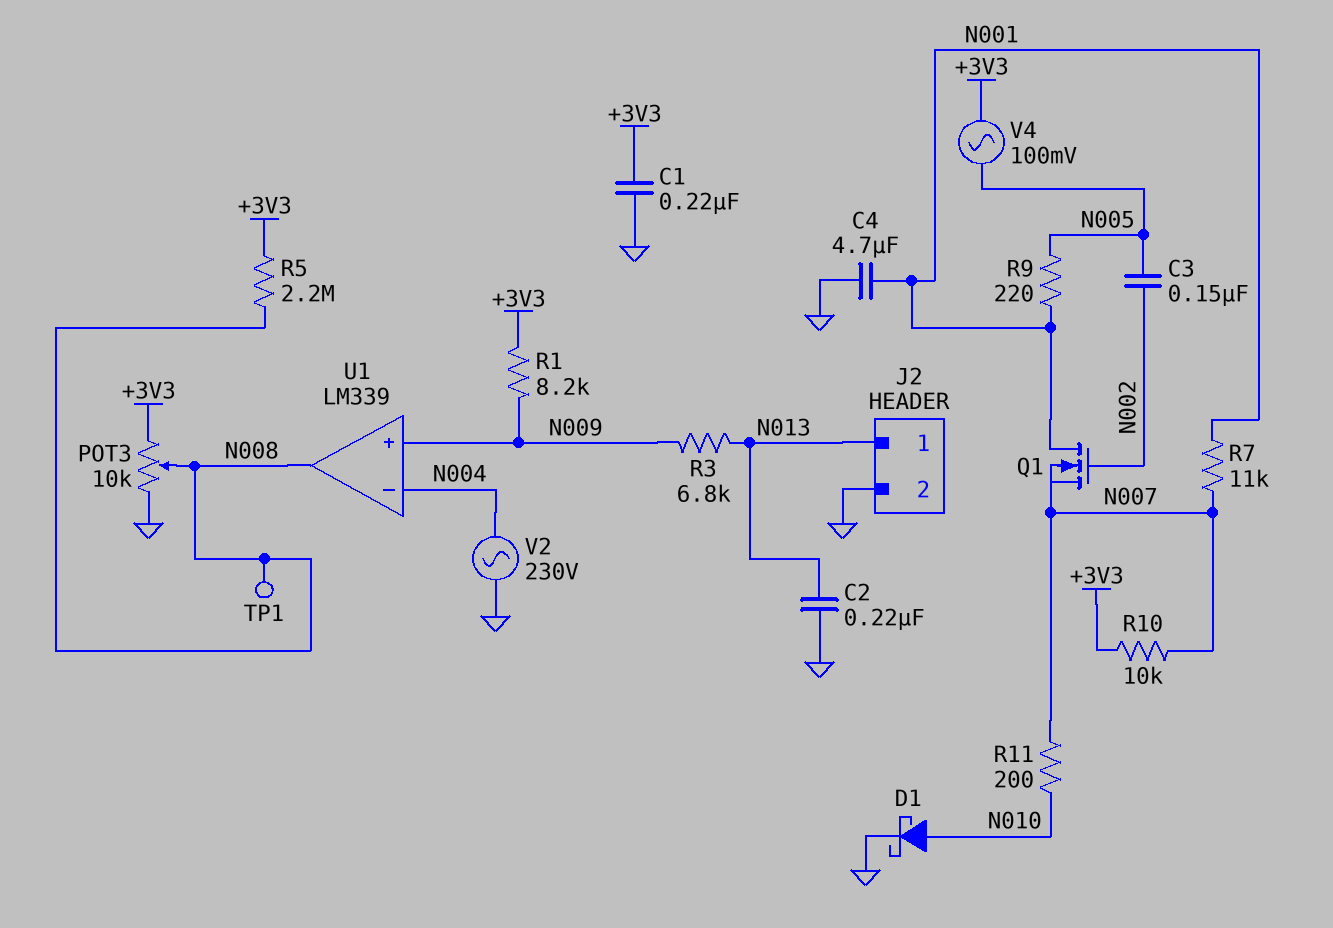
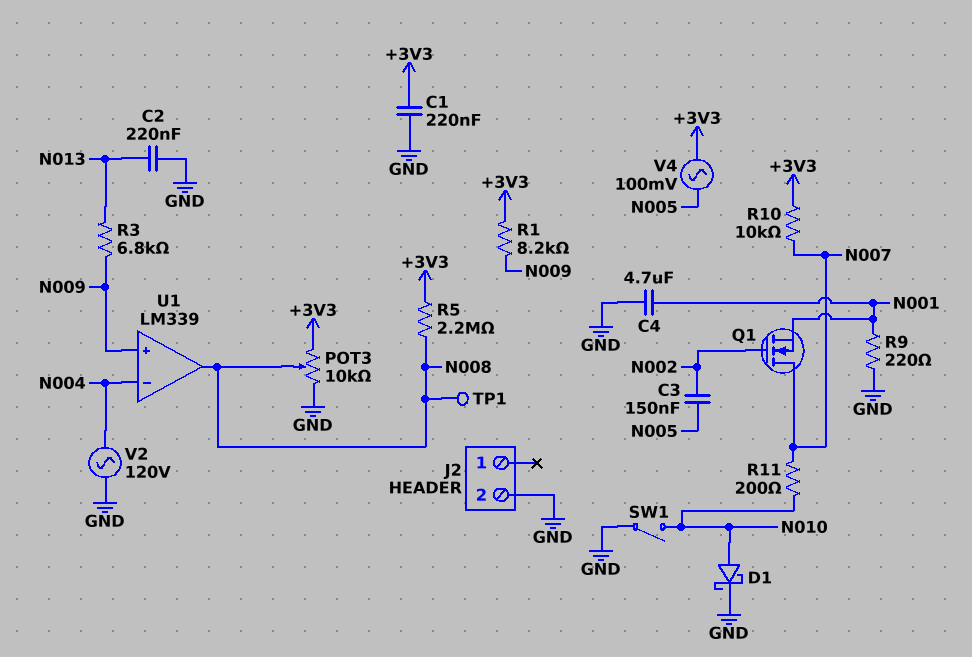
J2 pin 1: N013 -> none
Q1: NMOS (G N002, D N001, S N007) -> NMOS (G N002, D N007, S N001)
R7: 11k (N001, N007) -> none
R9: 220 (N001, N005) -> 220 (GND, N001)
SW1: none -> switch (GND, N010)
V2: AC 230V (GND, N004) -> AC 120V (GND, N004)

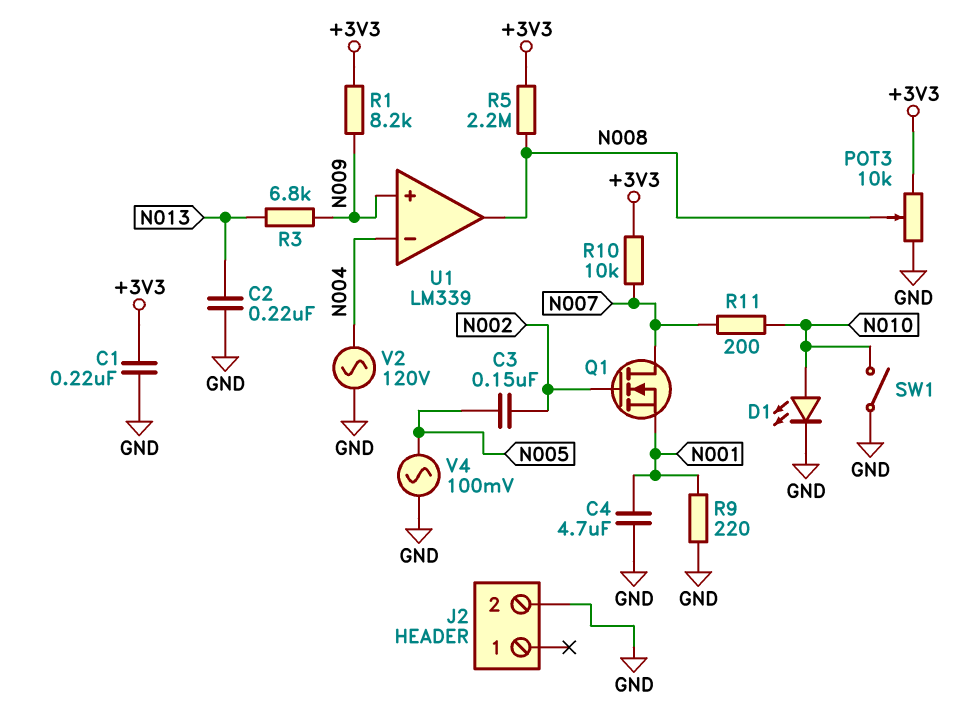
D1: schottky (A N010, K GND) -> LED (A N010, K GND)
TP1: test point (N008) -> none
V4: AC 100mV (+3V3, N005) -> AC 100mV (GND, N005)

